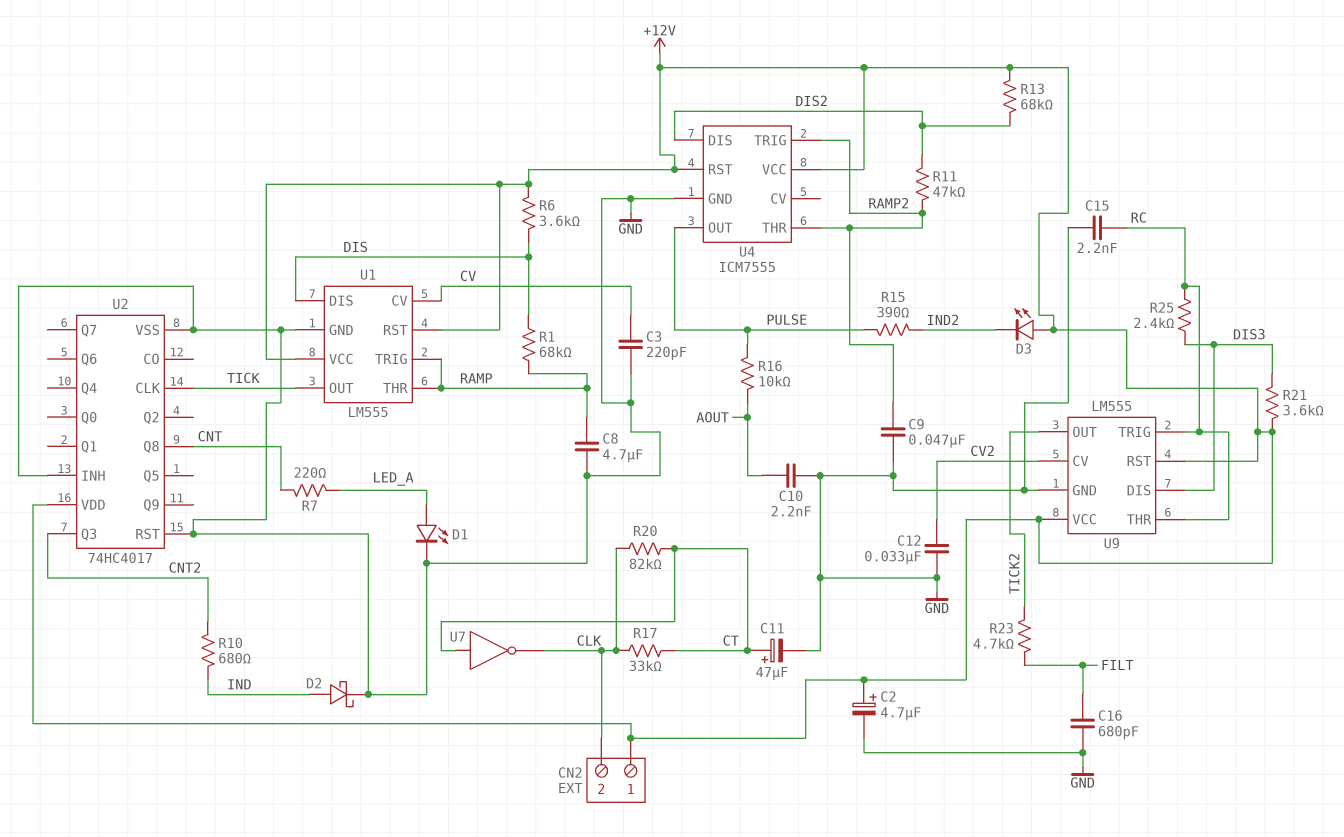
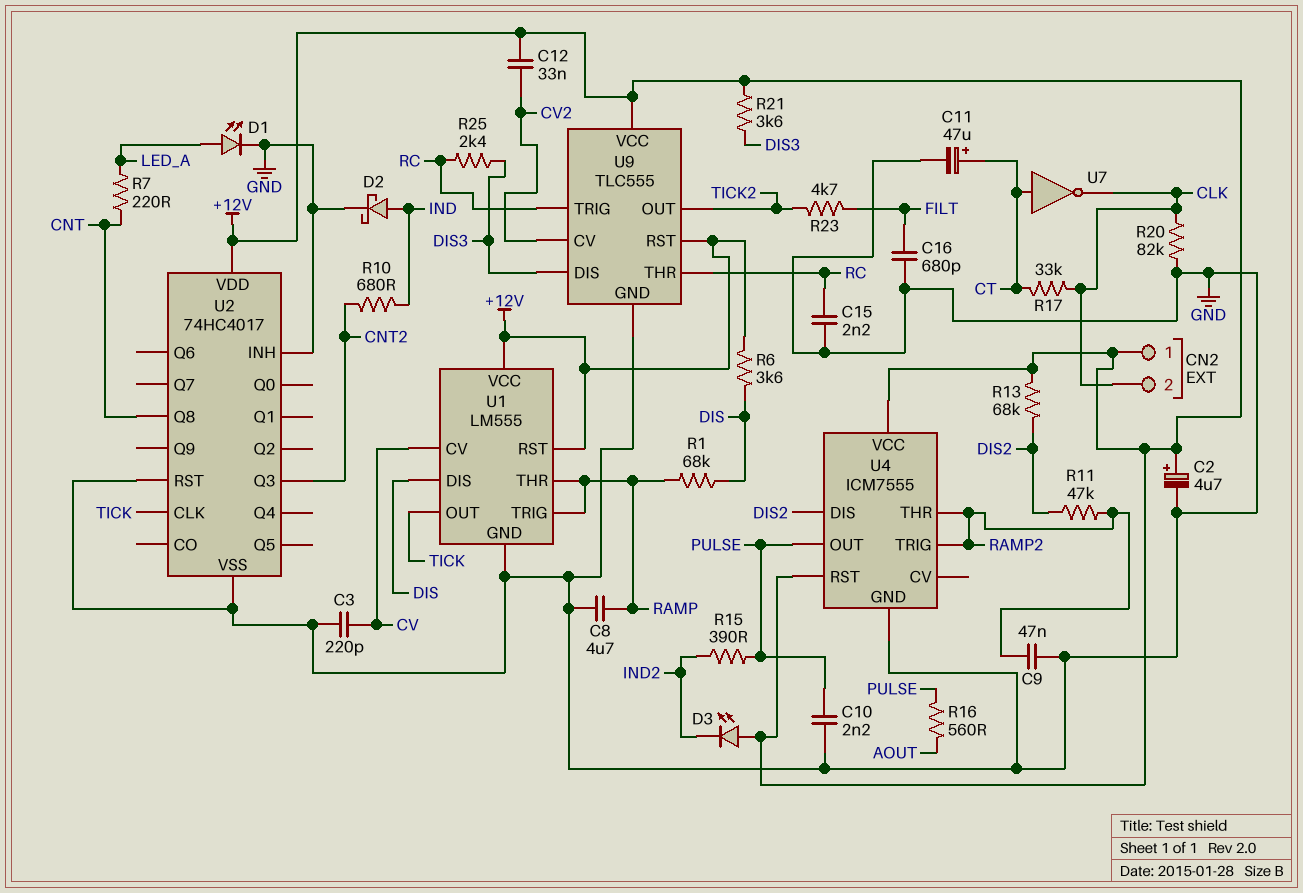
C10: 2.2nF (AOUT, GND) -> 2.2nF (GND, PULSE)
C12: 33nF (CV2, GND) -> 33nF (+12V, CV2)
R16: 10k (AOUT, PULSE) -> 560 (AOUT, PULSE)
R20: 82k (CLK, CT) -> 82k (CLK, GND)
U9: LM555 -> TLC555

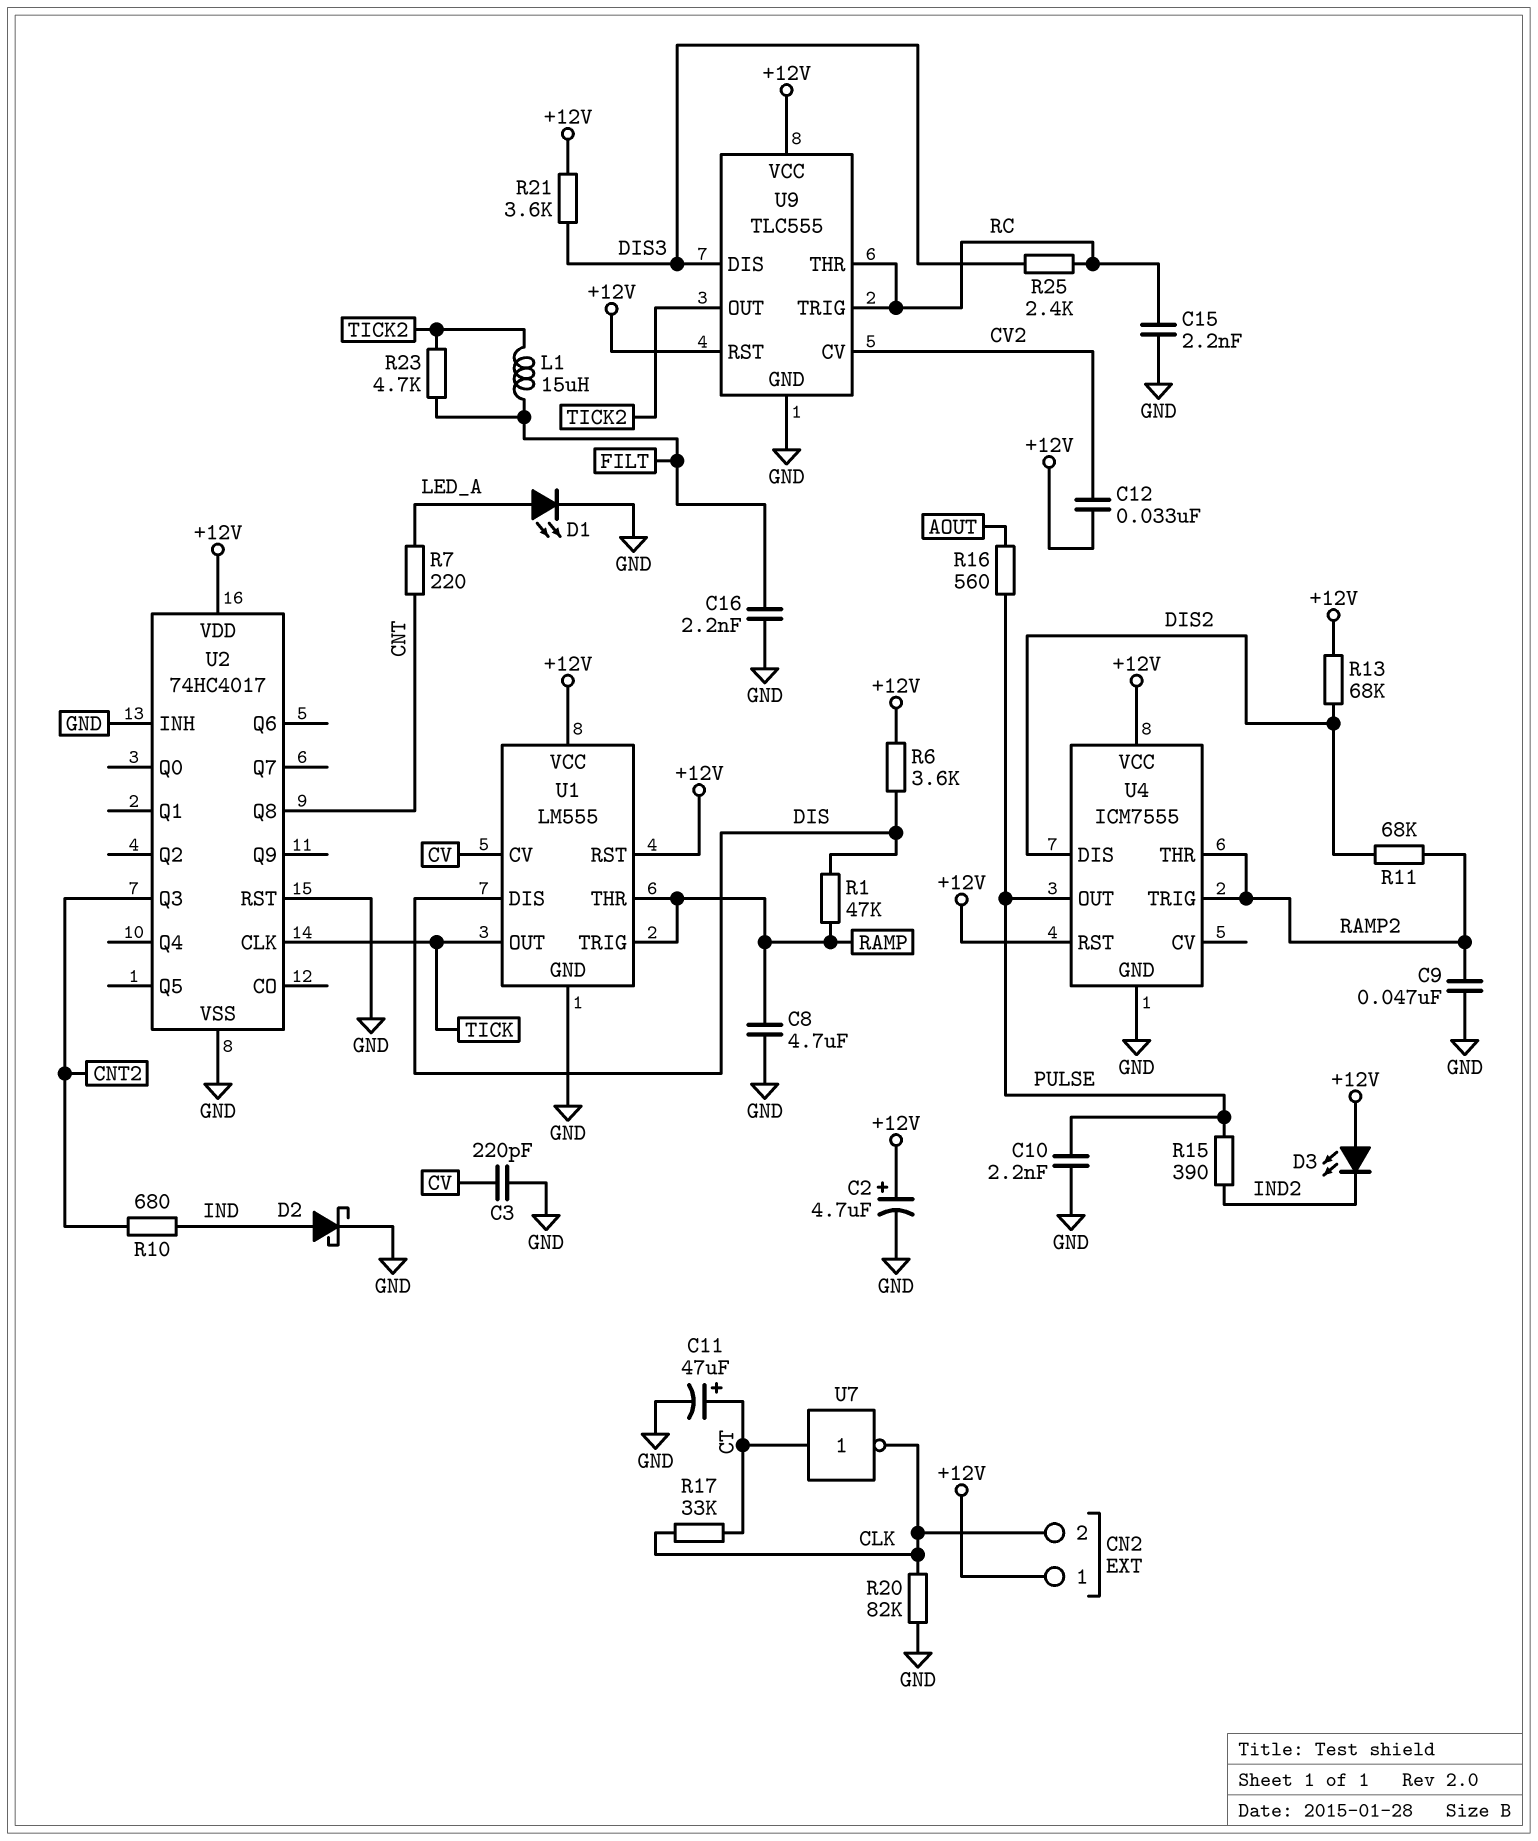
C16: 680pF (FILT, GND) -> 2.2nF (FILT, GND)
L1: none -> 15uH (FILT, TICK2)
R1: 68k (DIS, RAMP) -> 47k (DIS, RAMP)
R11: 47k (DIS2, RAMP2) -> 68k (DIS2, RAMP2)

